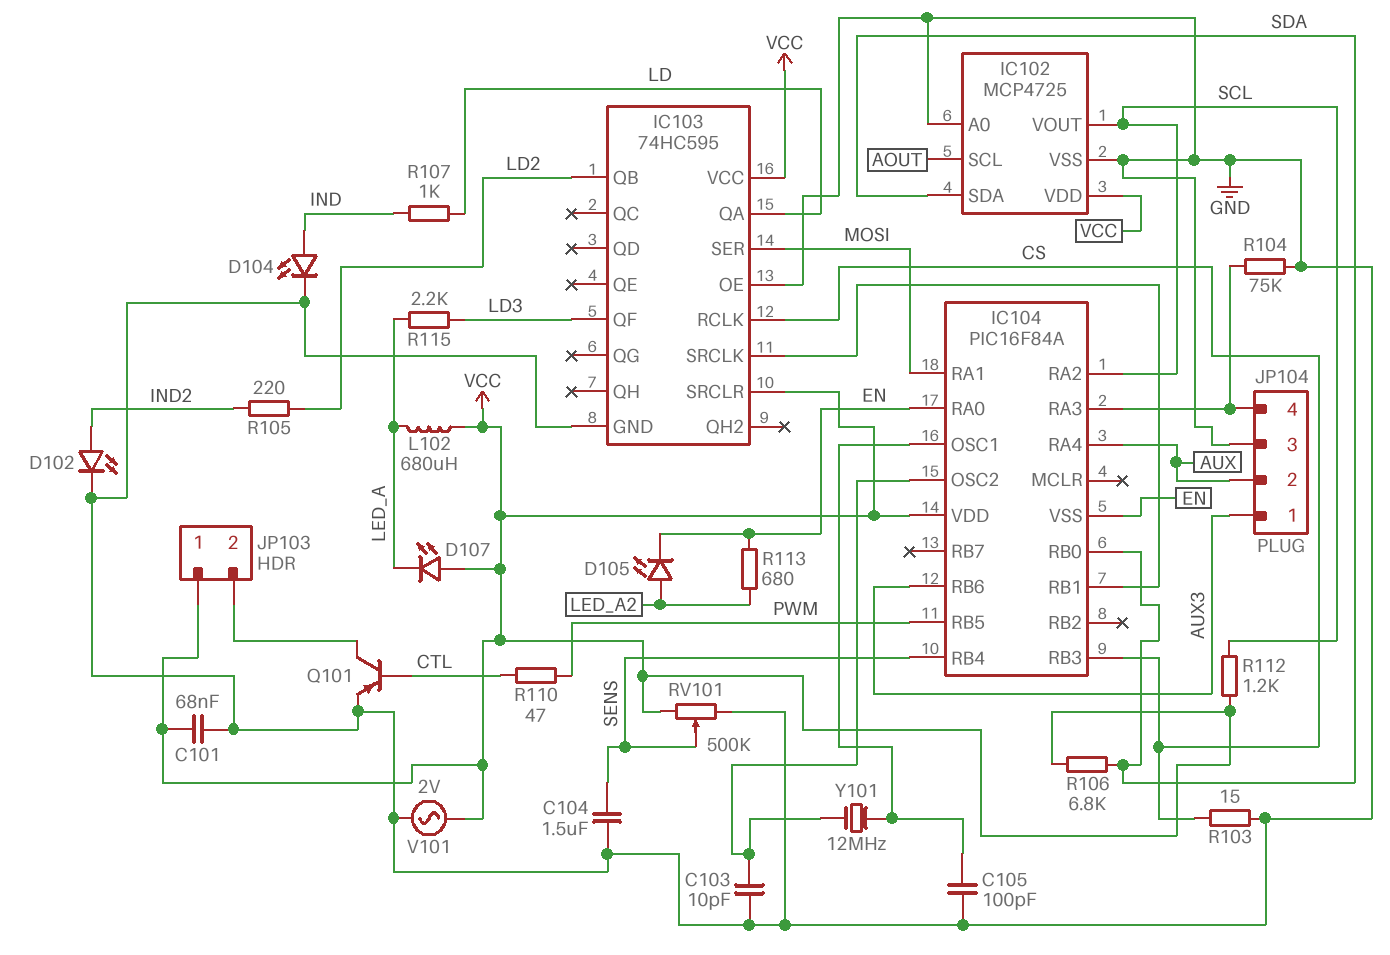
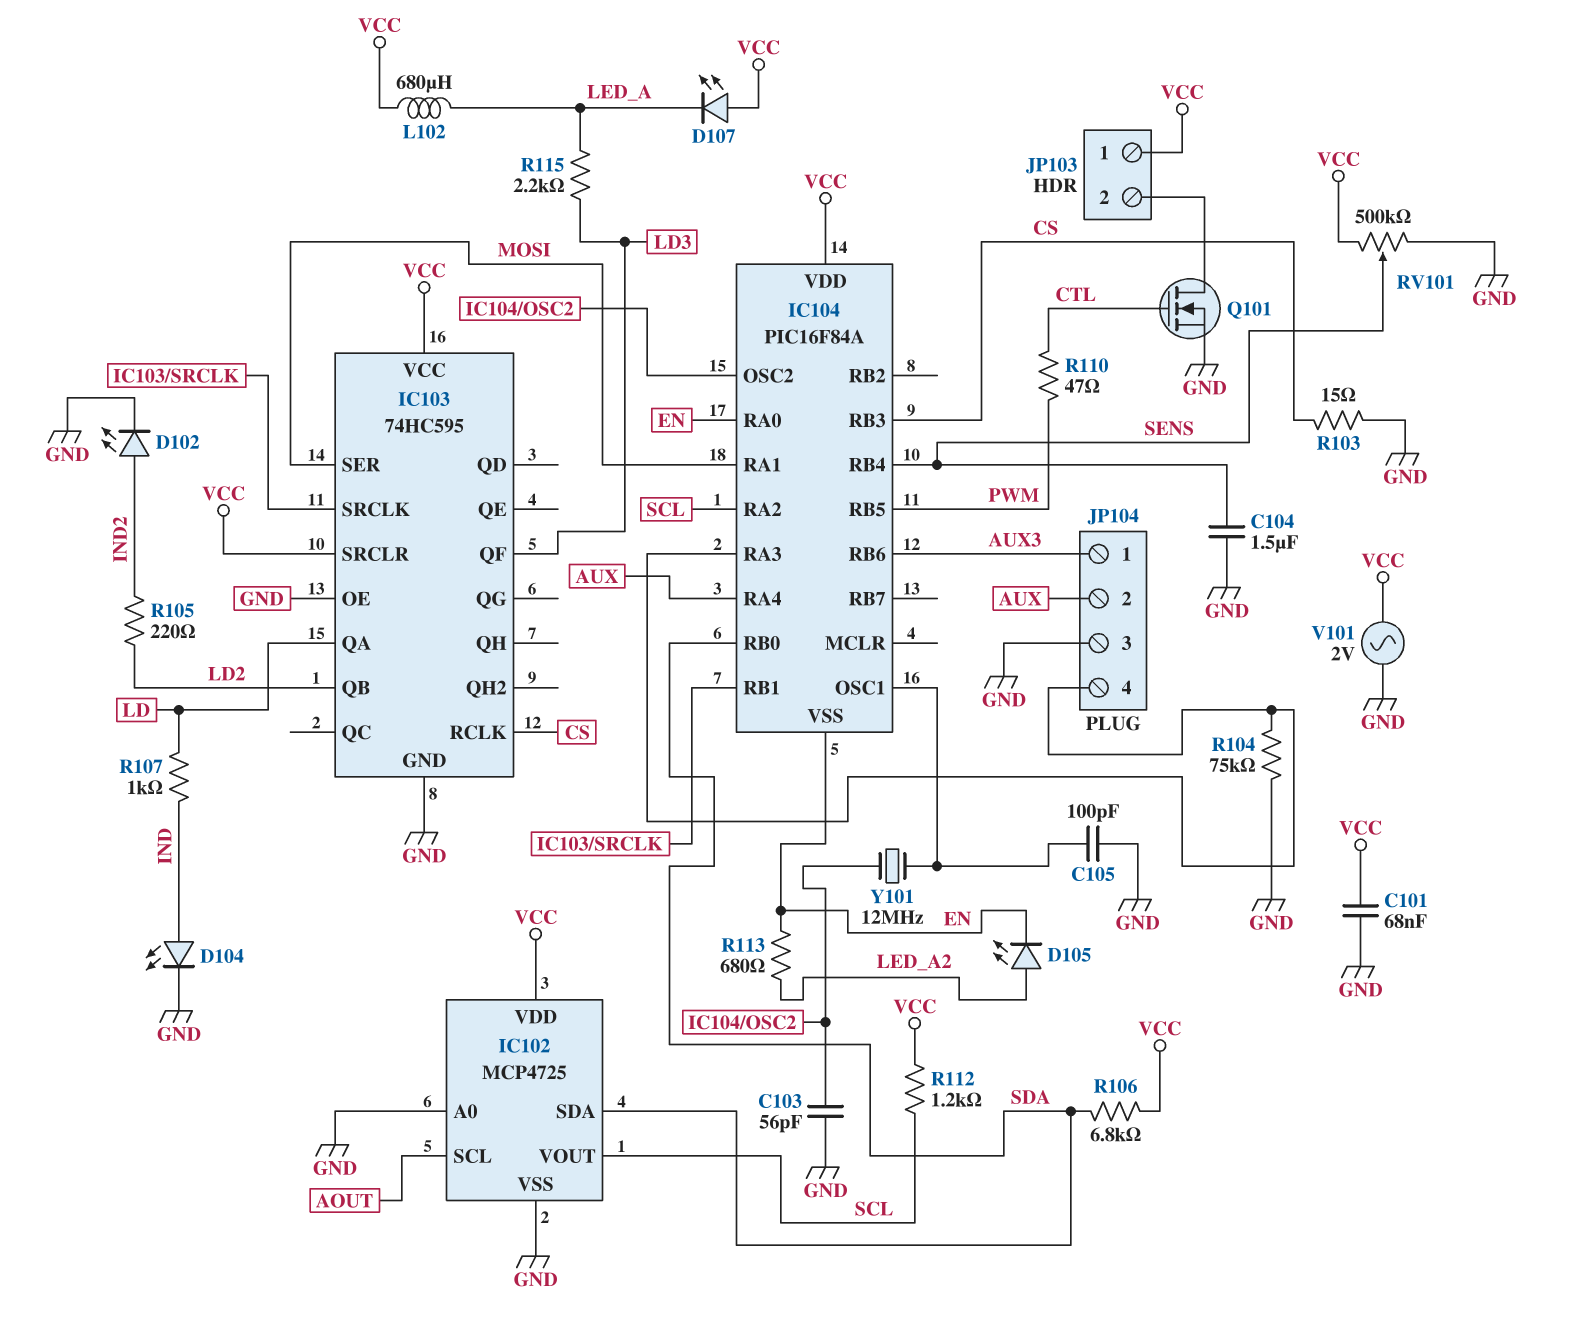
C103: 10pF (GND, IC104/OSC2) -> 56pF (GND, IC104/OSC2)
Q101: PNP (B CTL, C JP103/2, E GND) -> NMOS (G CTL, D JP103/2, S GND)

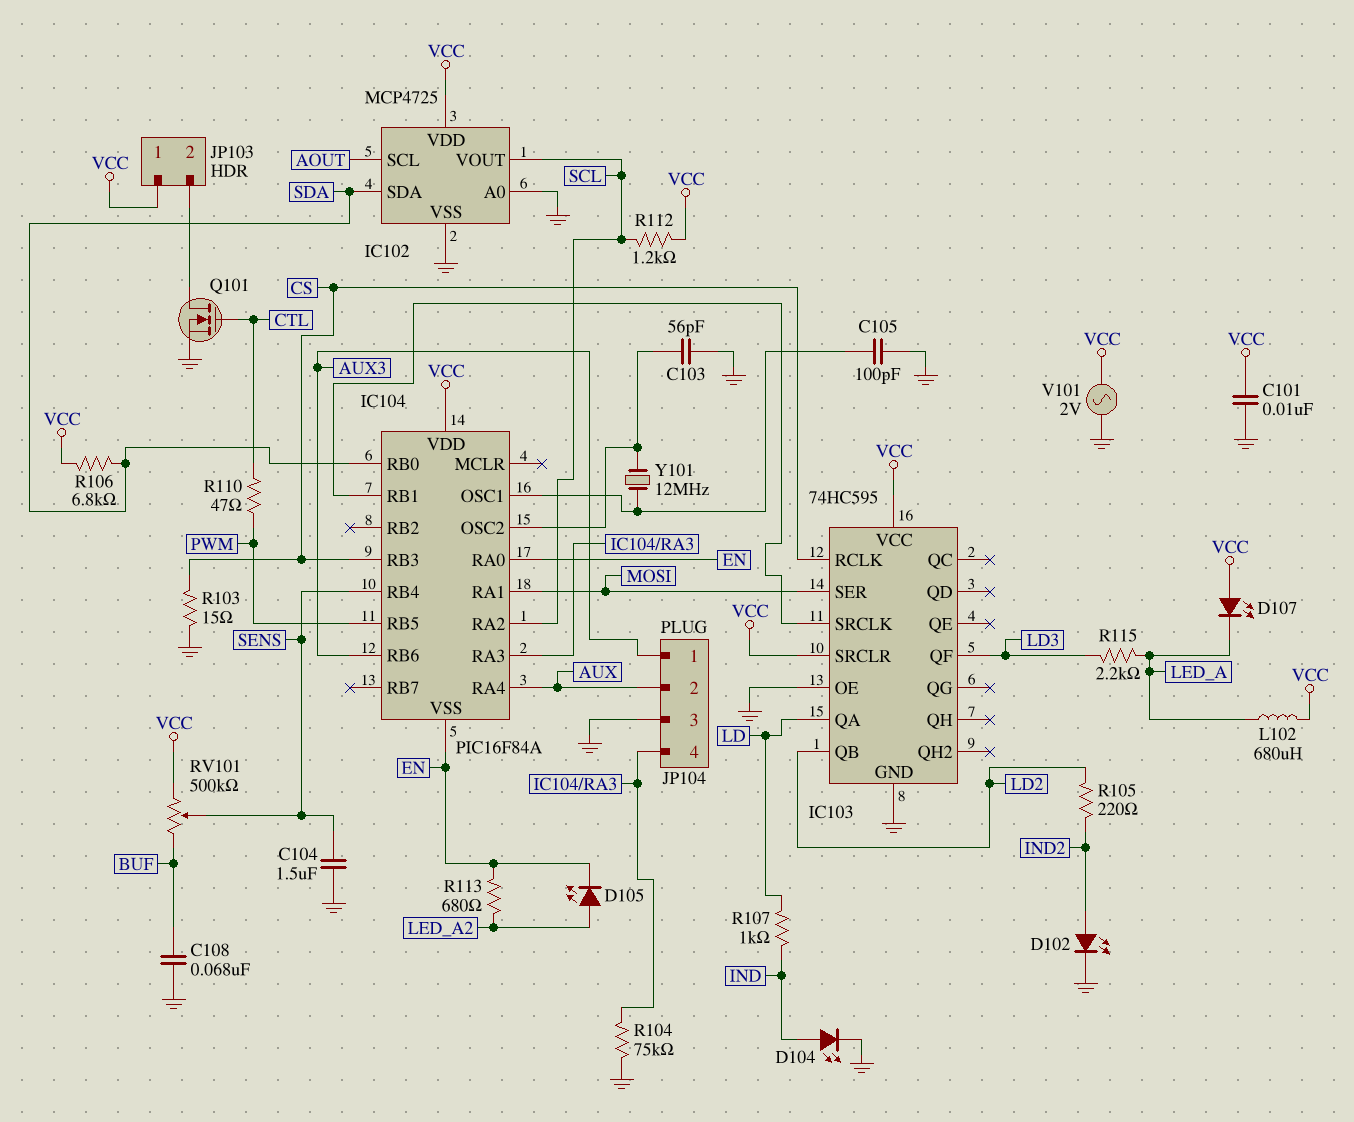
C101: 68nF (GND, VCC) -> 10nF (GND, VCC)
C108: none -> 68nF (BUF, GND)
RV101: 500k (GND, VCC, wiper SENS) -> 500k (BUF, VCC, wiper SENS)

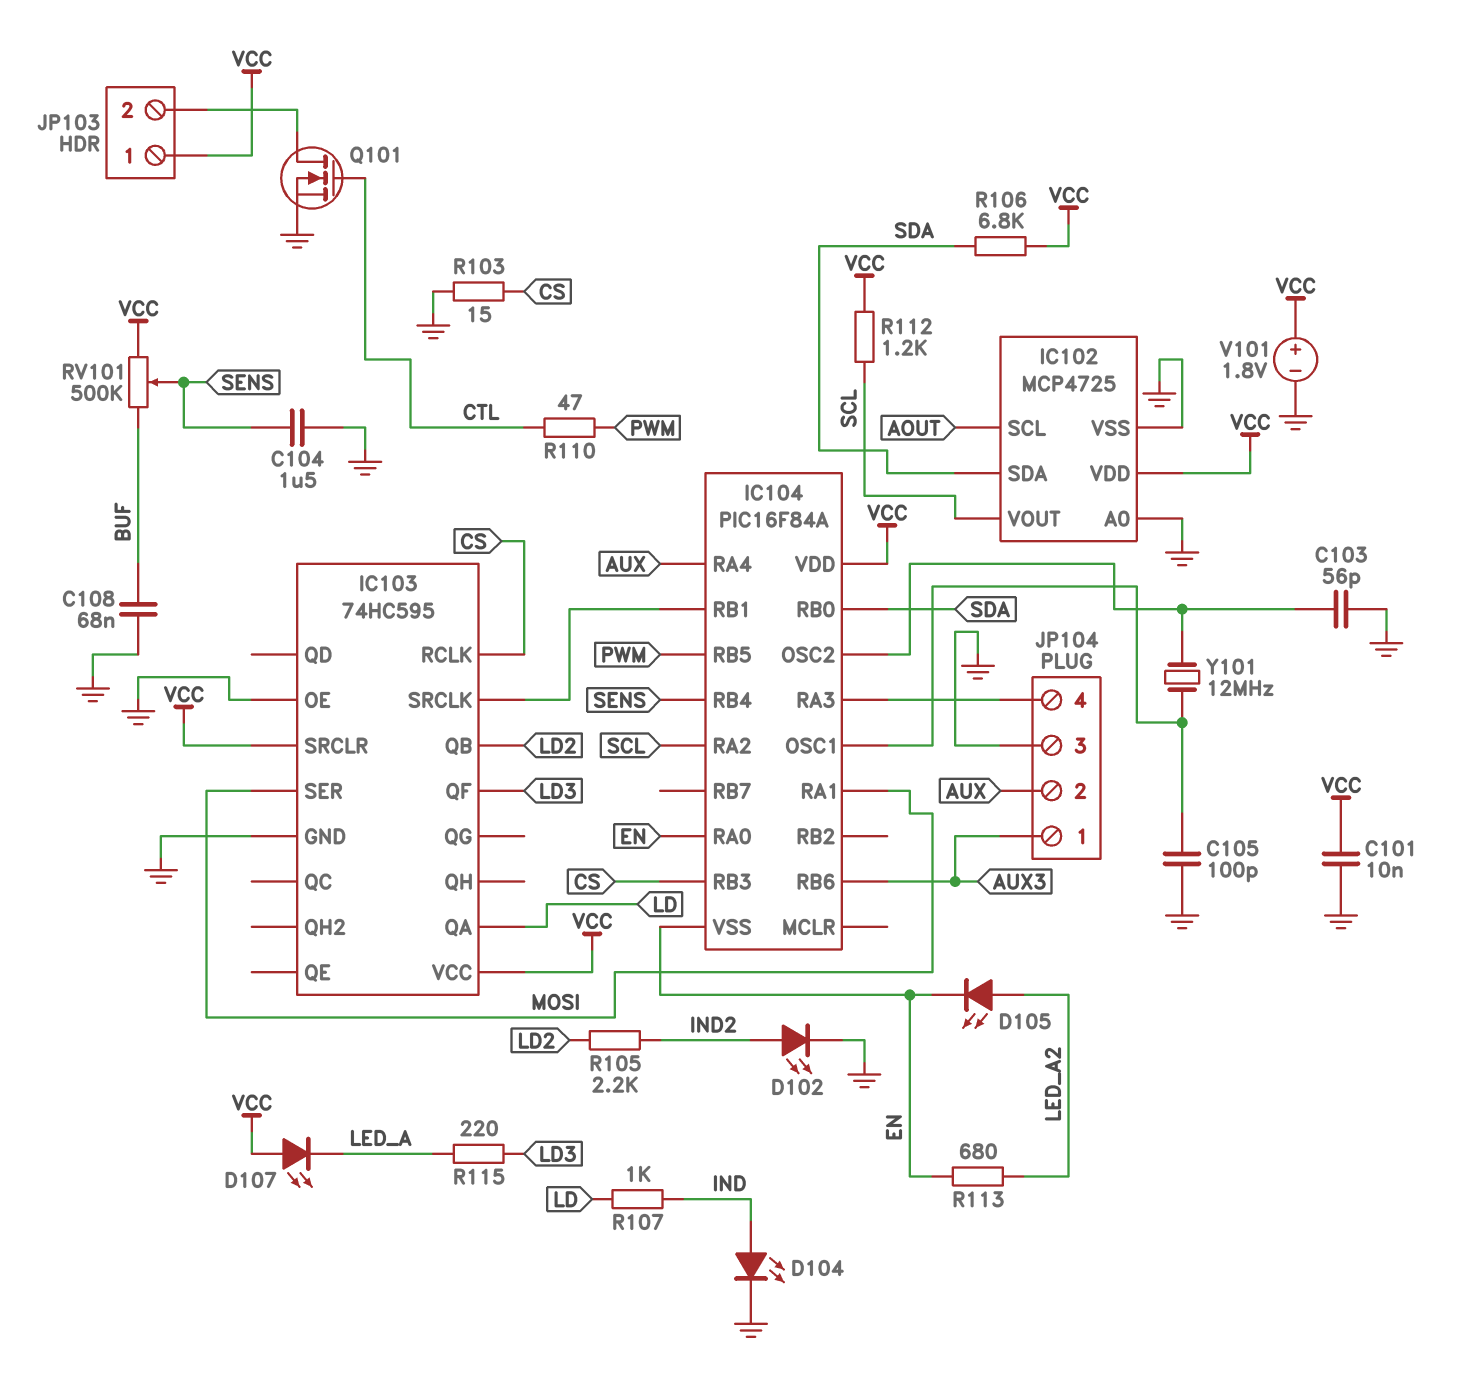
L102: 680uH (LED_A, VCC) -> none
R104: 75k (GND, IC104/RA3) -> none
R105: 220 (IND2, LD2) -> 2.2k (IND2, LD2)
R115: 2.2k (LD3, LED_A) -> 220 (LD3, LED_A)
V101: AC 2V (GND, VCC) -> 1.8V (plus VCC, minus GND)

